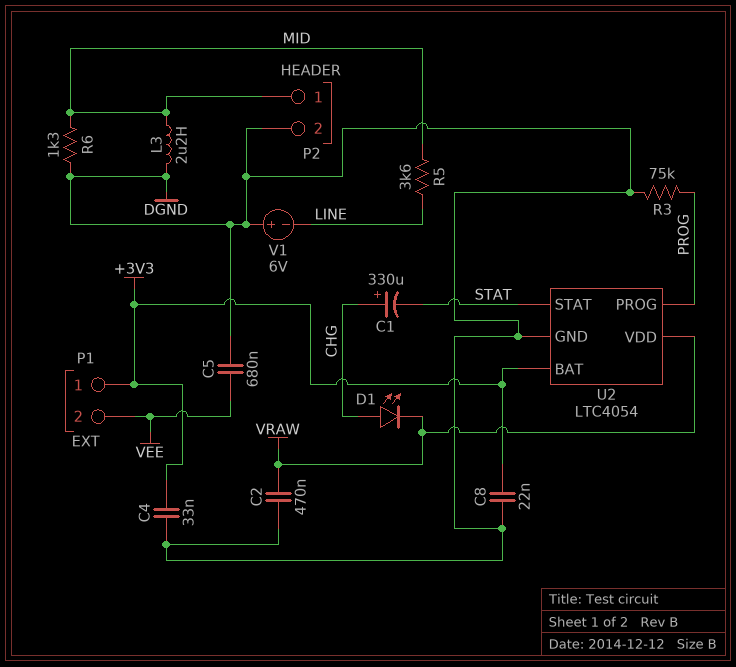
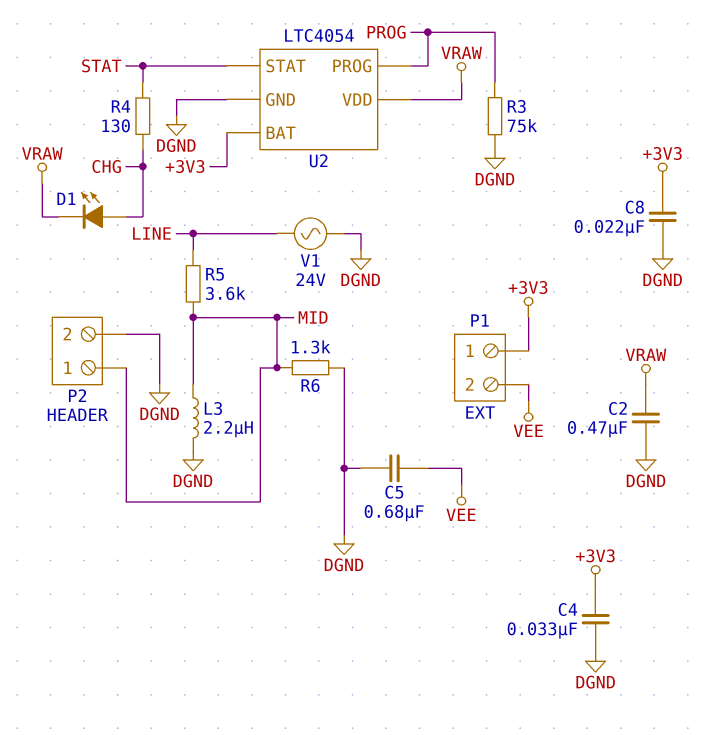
C1: 330uF (plus CHG, minus STAT) -> none
R4: none -> 130 (CHG, STAT)
V1: 6V (plus DGND, minus LINE) -> AC 24V (DGND, LINE)

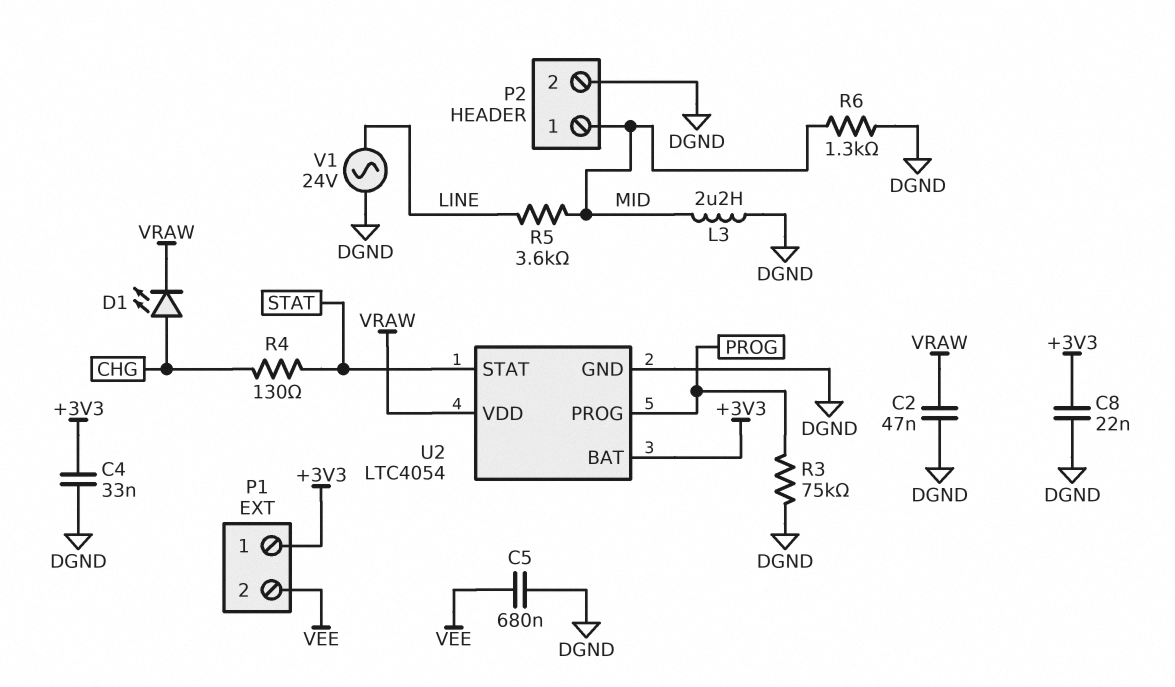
C2: 470nF (DGND, VRAW) -> 47nF (DGND, VRAW)

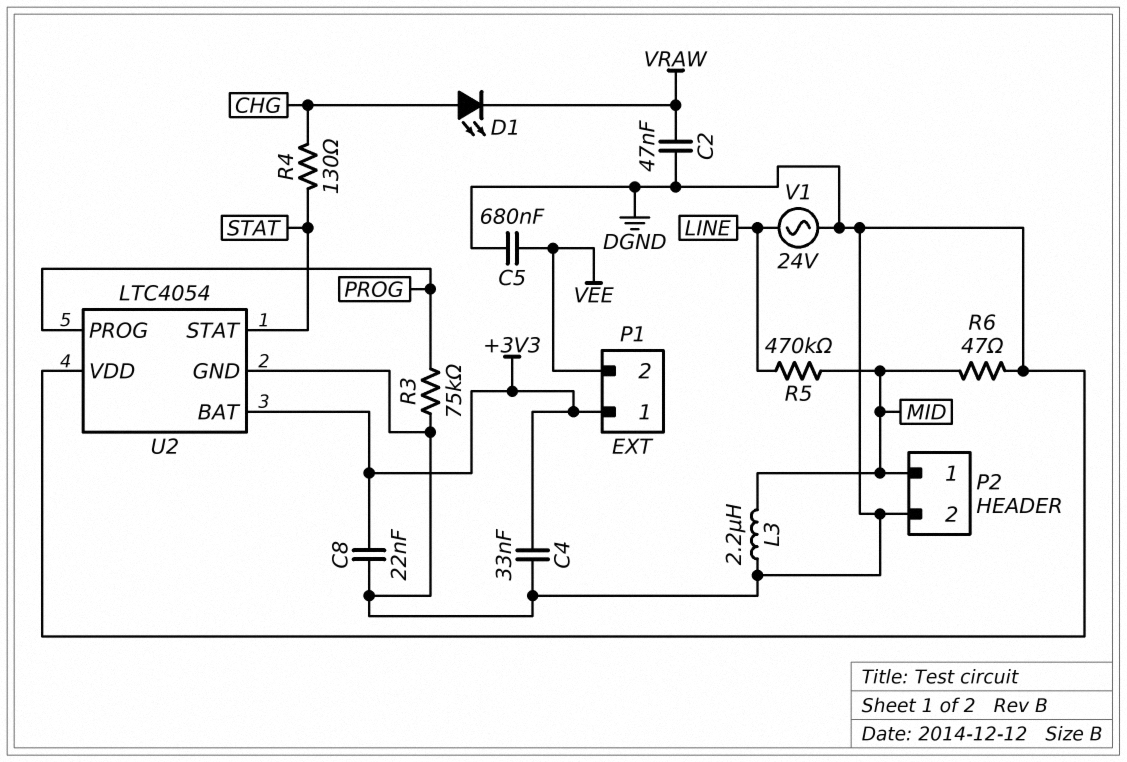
R5: 3.6k (LINE, MID) -> 470k (LINE, MID)
R6: 1.3k (DGND, MID) -> 47 (DGND, MID)
U2 pin VDD: VRAW -> DGND

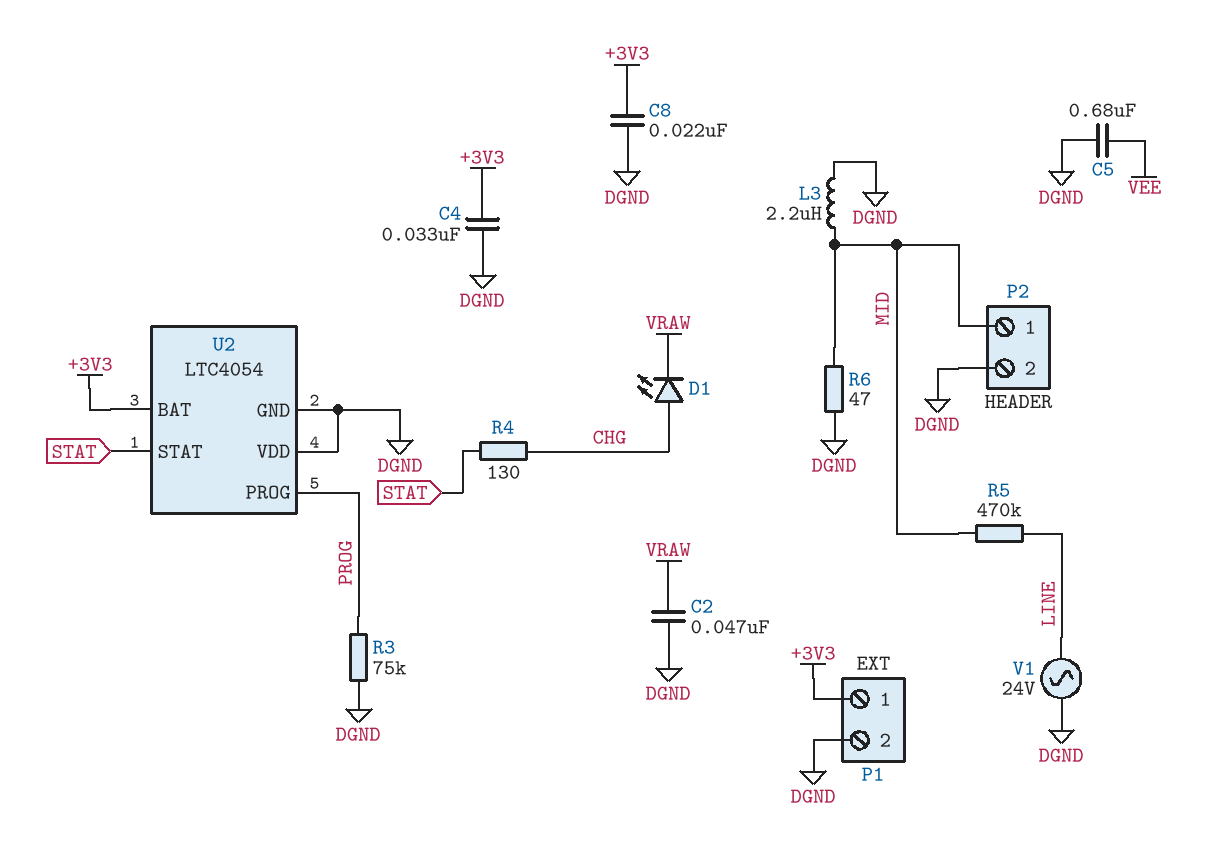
P1 pin 2: VEE -> DGND

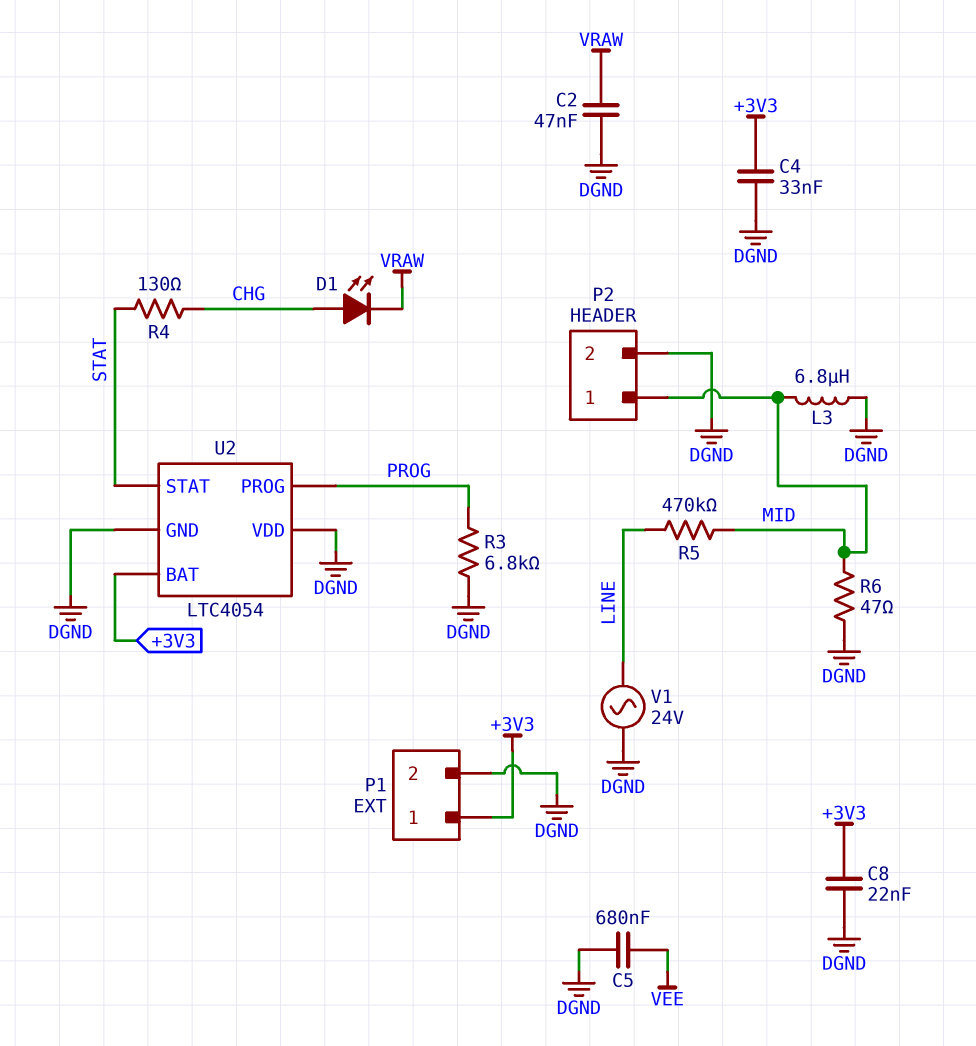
L3: 2.2uH (DGND, MID) -> 6.8uH (DGND, MID)
R3: 75k (DGND, PROG) -> 6.8k (DGND, PROG)

